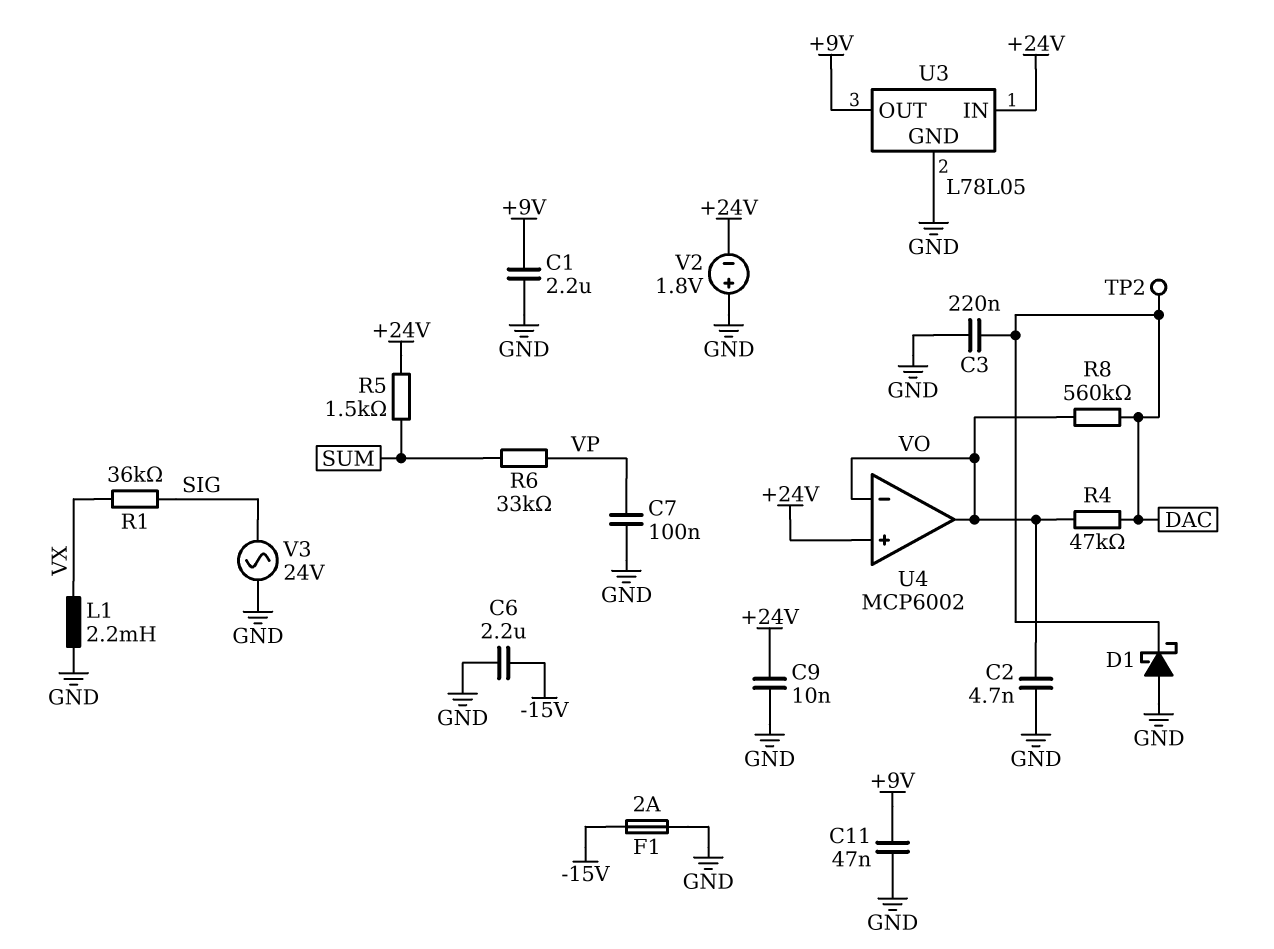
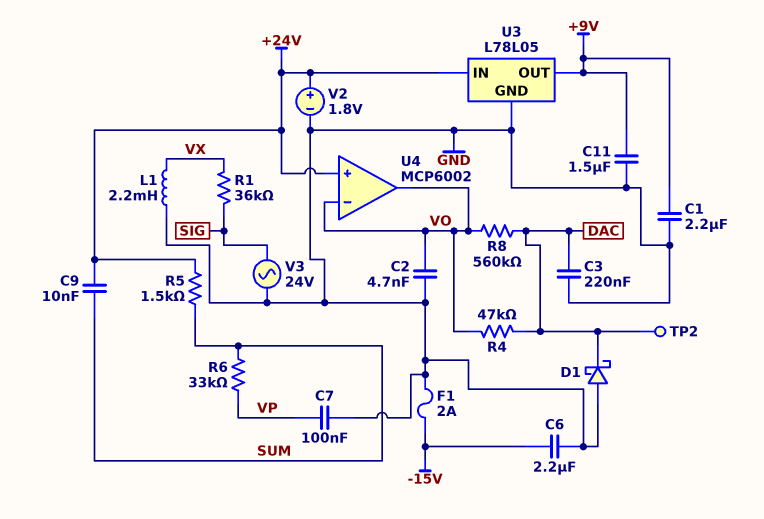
C9: 10nF (+24V, GND) -> 10nF (+24V, SUM)
C11: 47nF (+9V, GND) -> 1.5uF (+9V, GND)
V2: 1.8V (plus GND, minus +24V) -> 1.8V (plus +24V, minus GND)

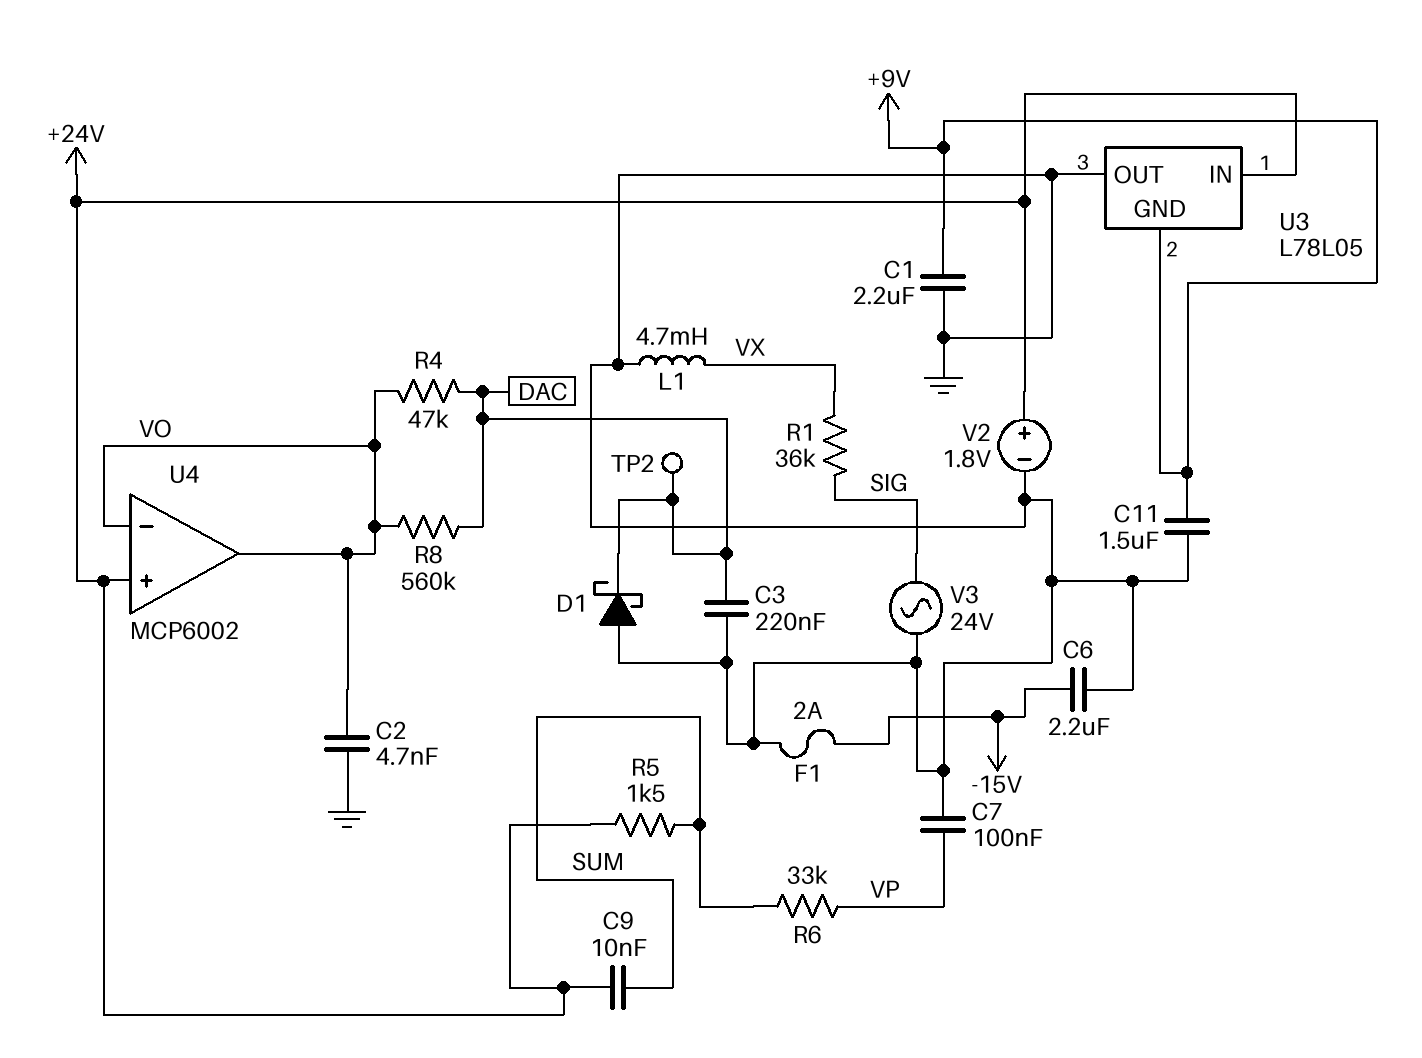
L1: 2.2mH (GND, VX) -> 4.7mH (GND, VX)
U3 pin GND: GND -> +9V
U3 pin OUT: +9V -> GND

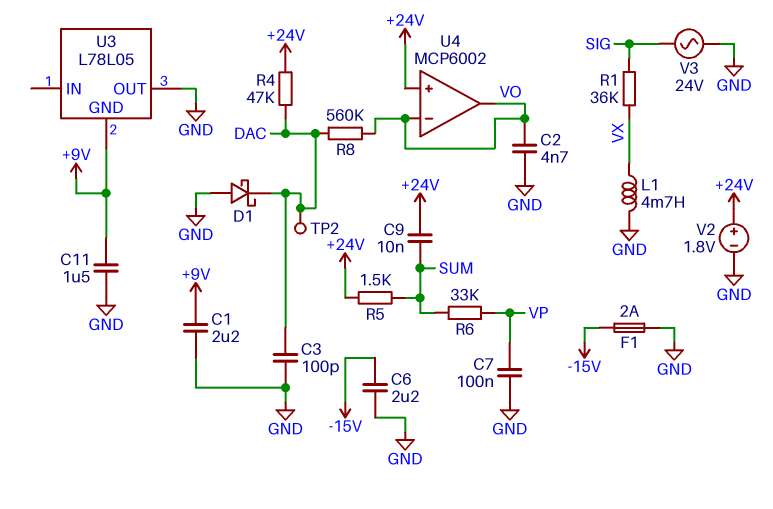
C3: 220nF (DAC, GND) -> 100pF (DAC, GND)
R4: 47k (DAC, VO) -> 47k (+24V, DAC)
U3 pin IN: +24V -> none

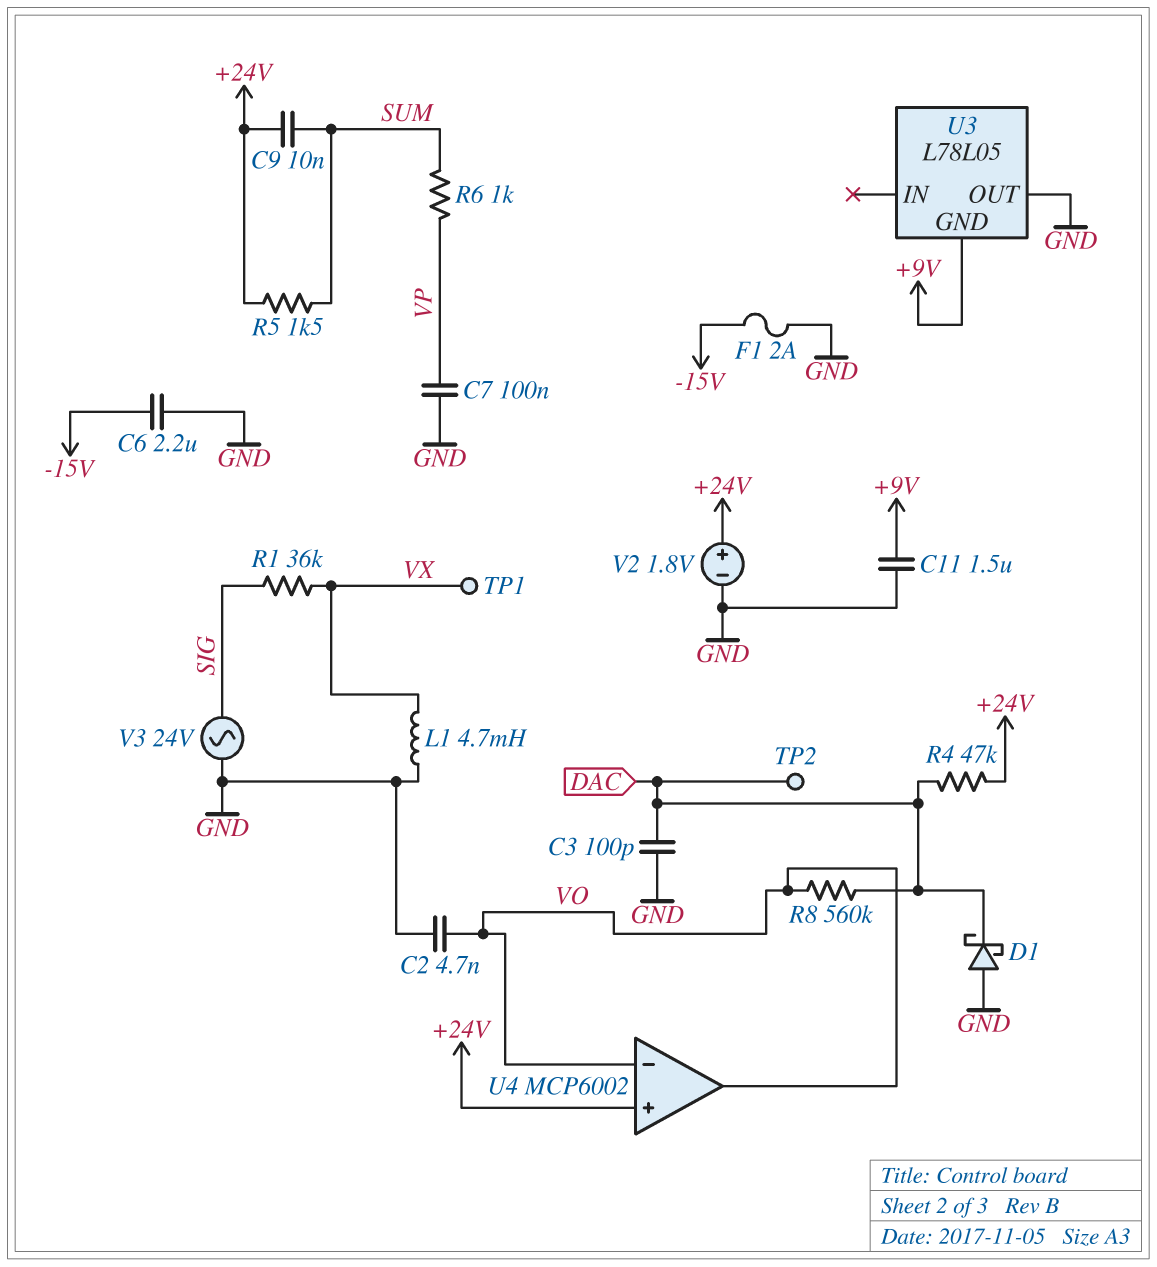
C1: 2.2uF (+9V, GND) -> none
R6: 33k (SUM, VP) -> 1k (SUM, VP)
TP1: none -> test point (VX)

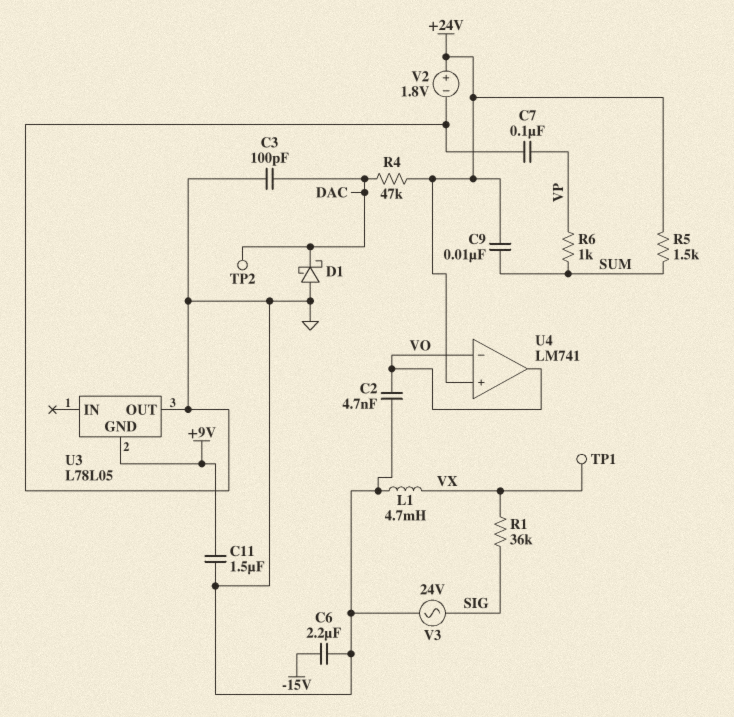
F1: 2A (-15V, GND) -> none
R8: 560k (DAC, VO) -> none
U4: MCP6002 -> LM741

